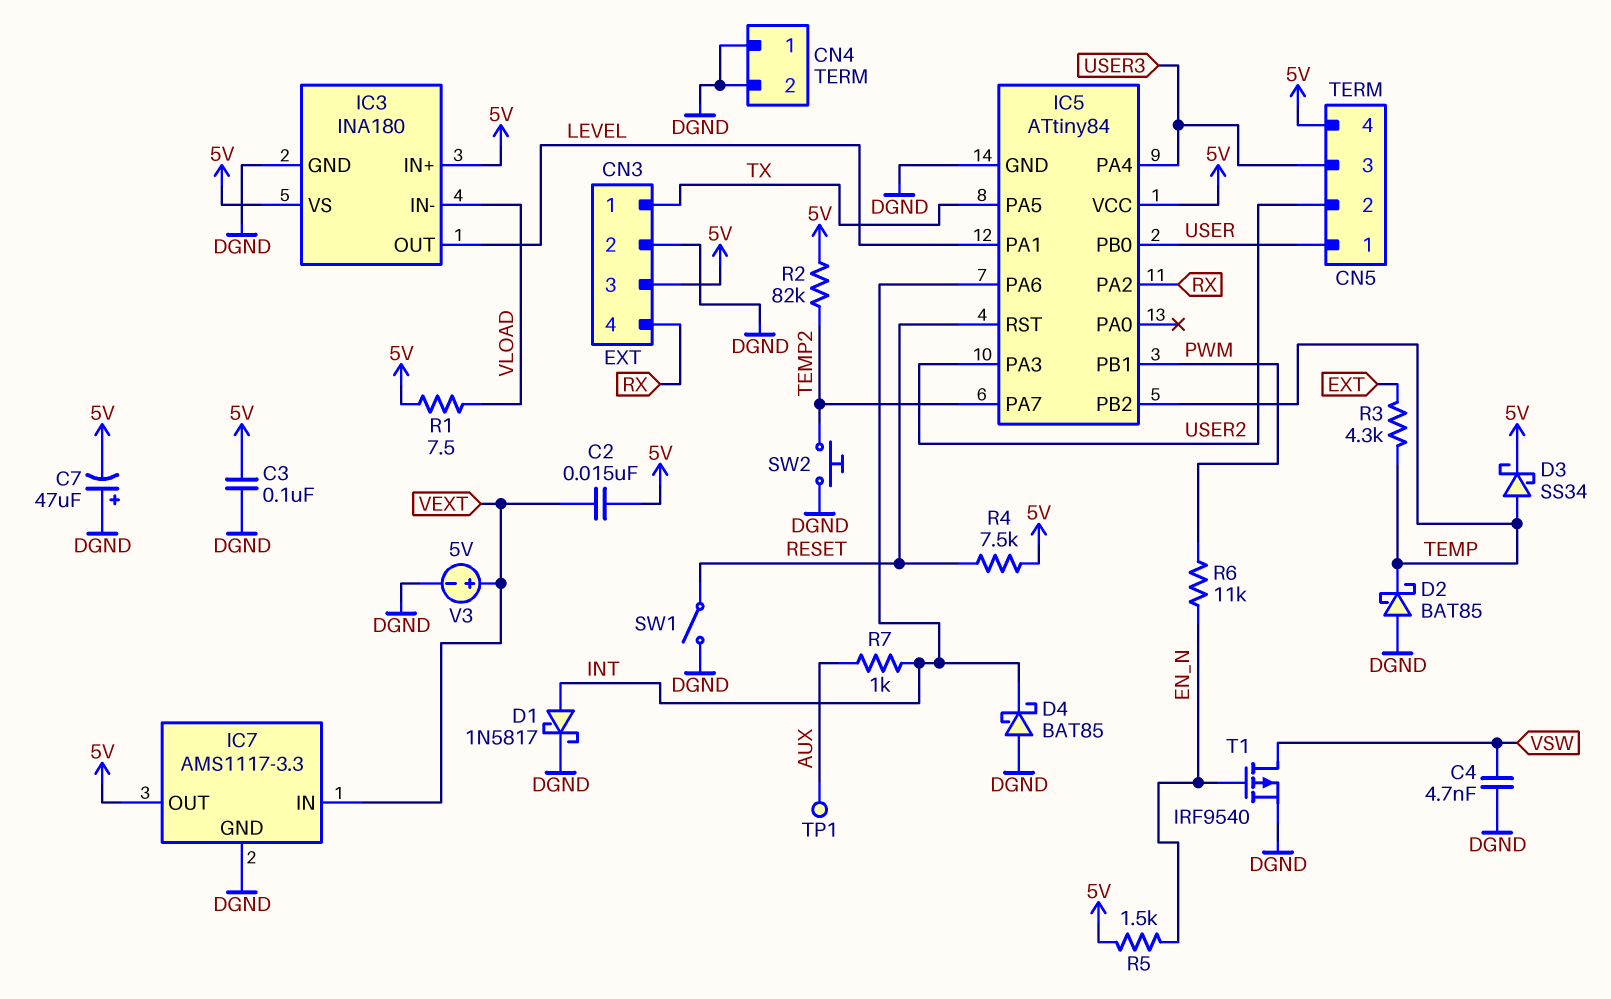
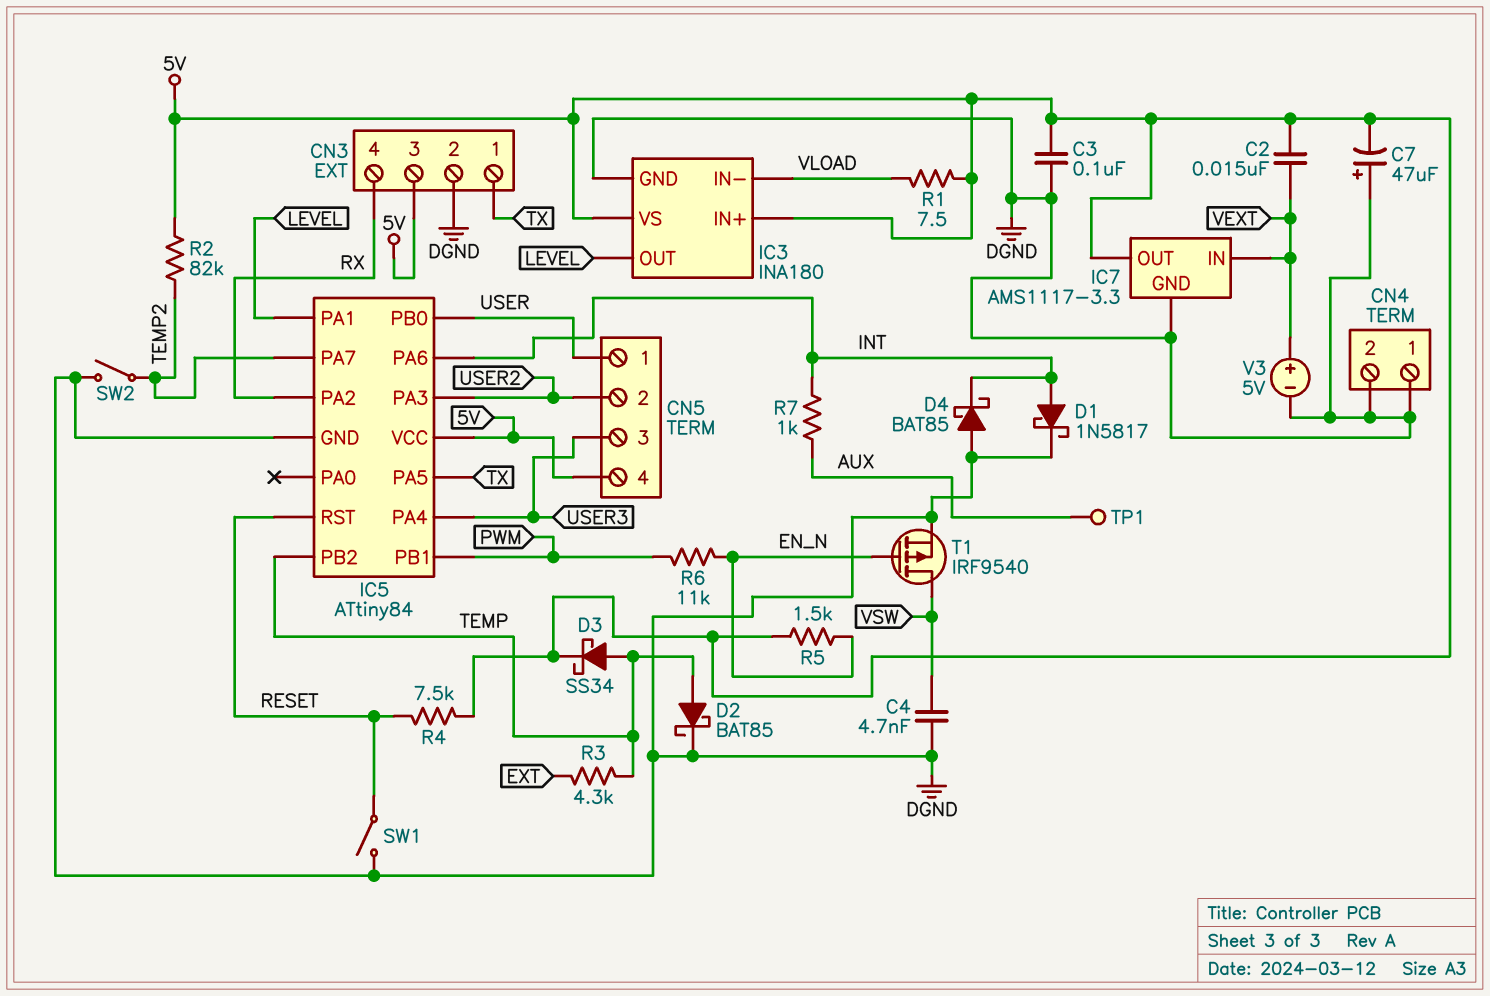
D2: schottky BAT85 (A DGND, K TEMP) -> schottky BAT85 (A TEMP, K DGND)
SW2: button (DGND, TEMP2) -> switch (DGND, TEMP2)

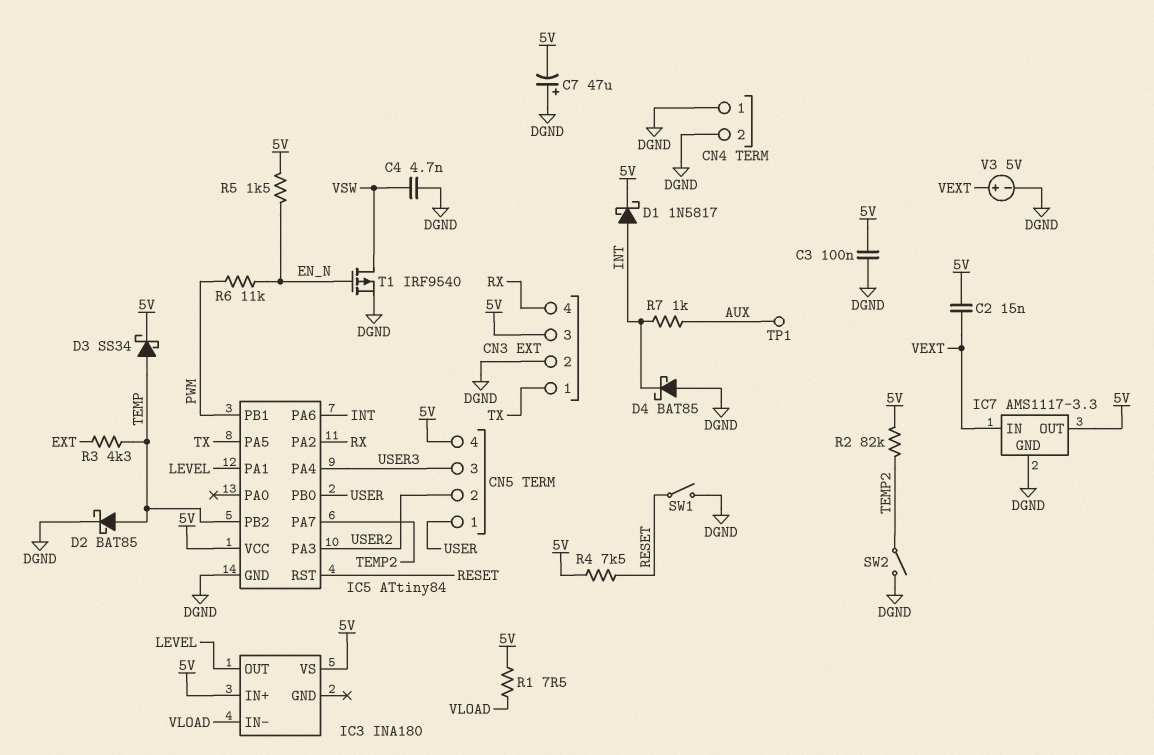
D1: schottky 1N5817 (A INT, K DGND) -> schottky 1N5817 (A INT, K 5V)
IC3 pin GND: DGND -> none

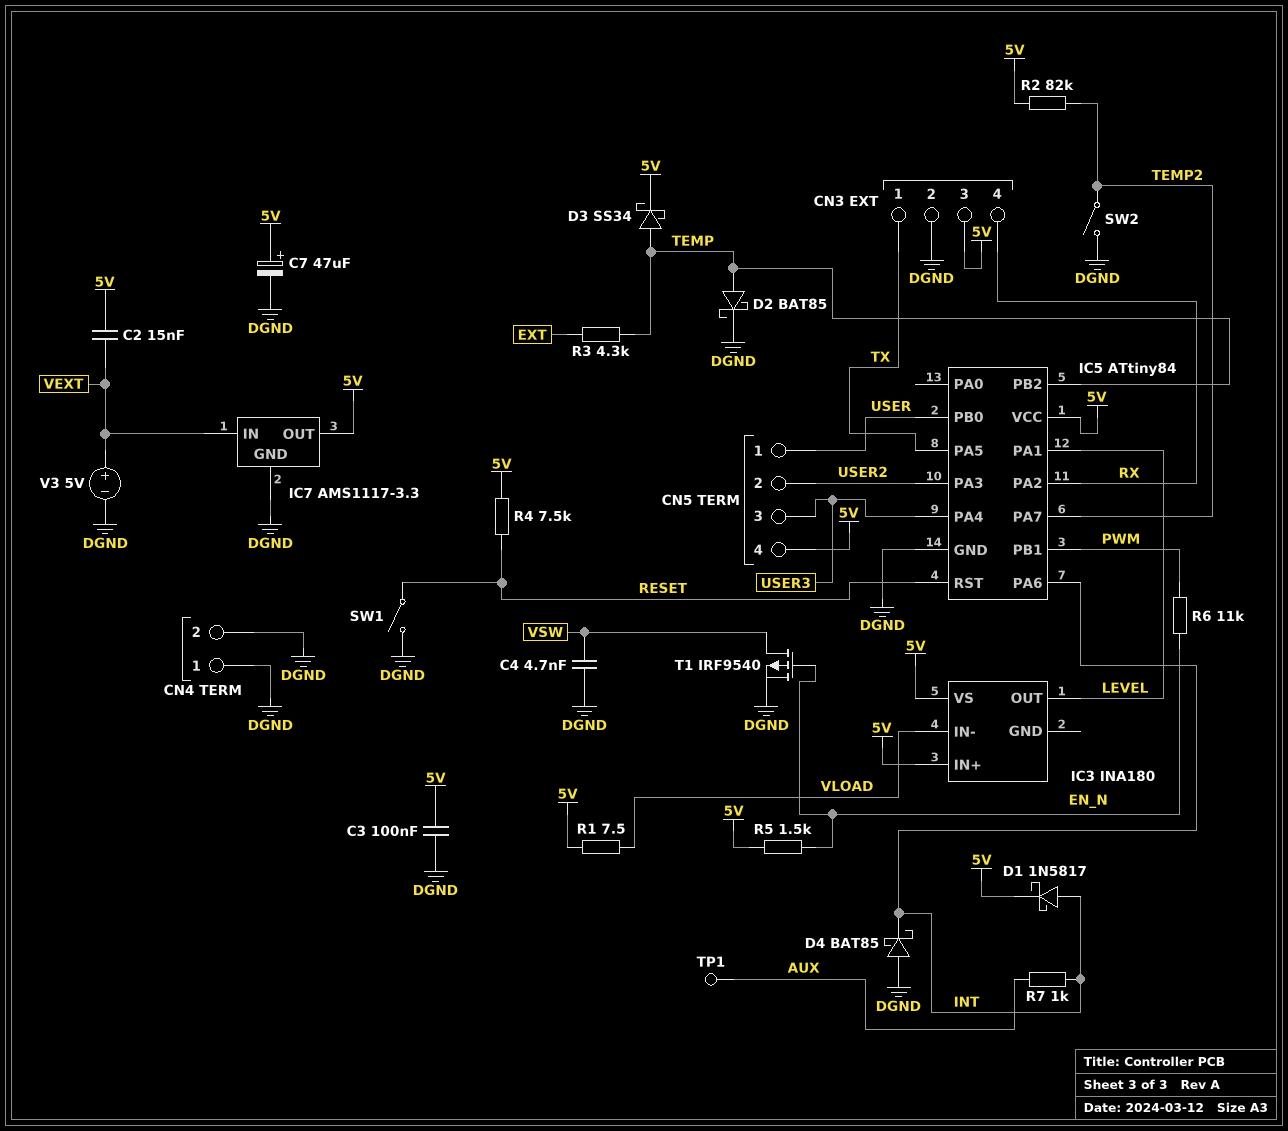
C7: 47uF (plus DGND, minus 5V) -> 47uF (plus 5V, minus DGND)

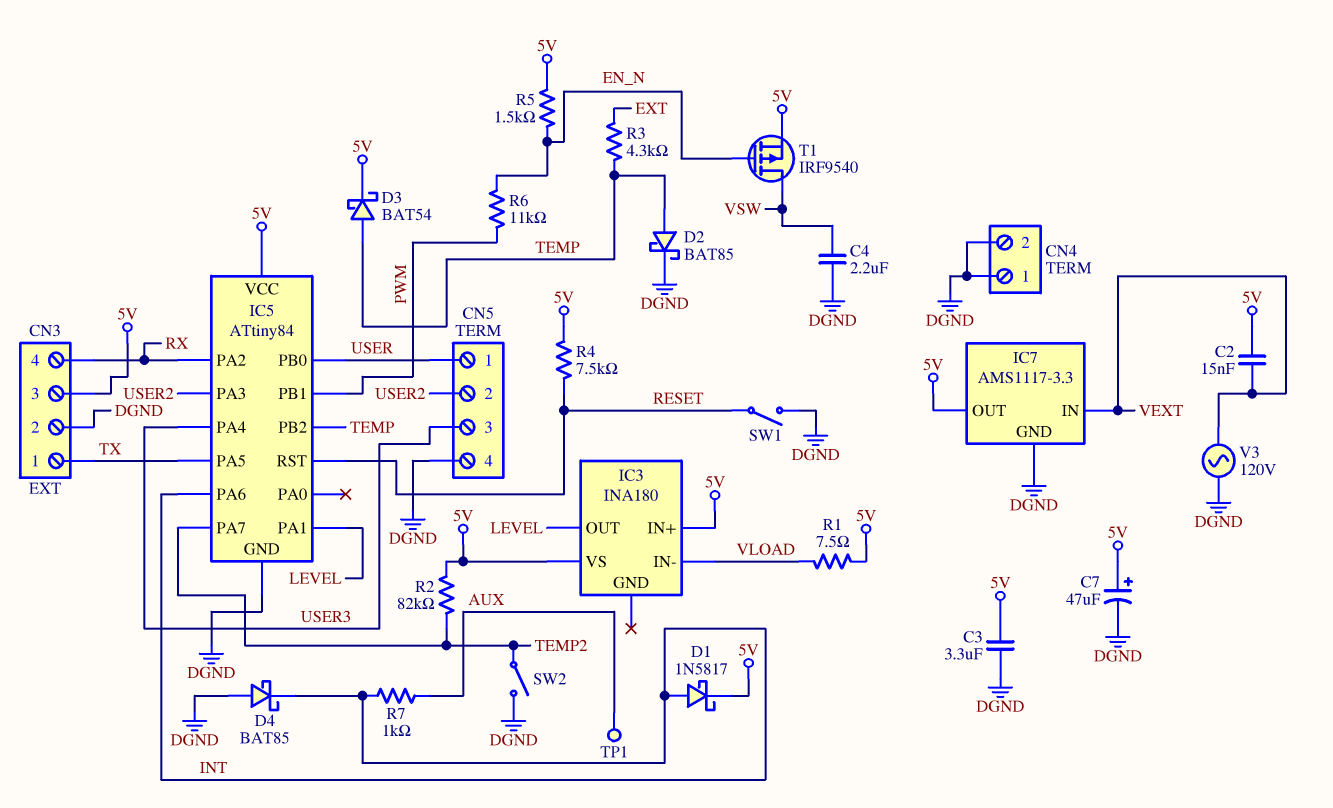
C3: 100nF (5V, DGND) -> 3.3uF (5V, DGND)
C4: 4.7nF (DGND, VSW) -> 2.2uF (DGND, VSW)
CN5 pin 4: 5V -> DGND
D3: schottky SS34 (A TEMP, K 5V) -> schottky BAT54 (A TEMP, K 5V)
T1: PMOS IRF9540 (G EN_N, D VSW, S DGND) -> PMOS IRF9540 (G EN_N, D VSW, S 5V)
V3: 5V (plus VEXT, minus DGND) -> AC 120V (DGND, VEXT)

